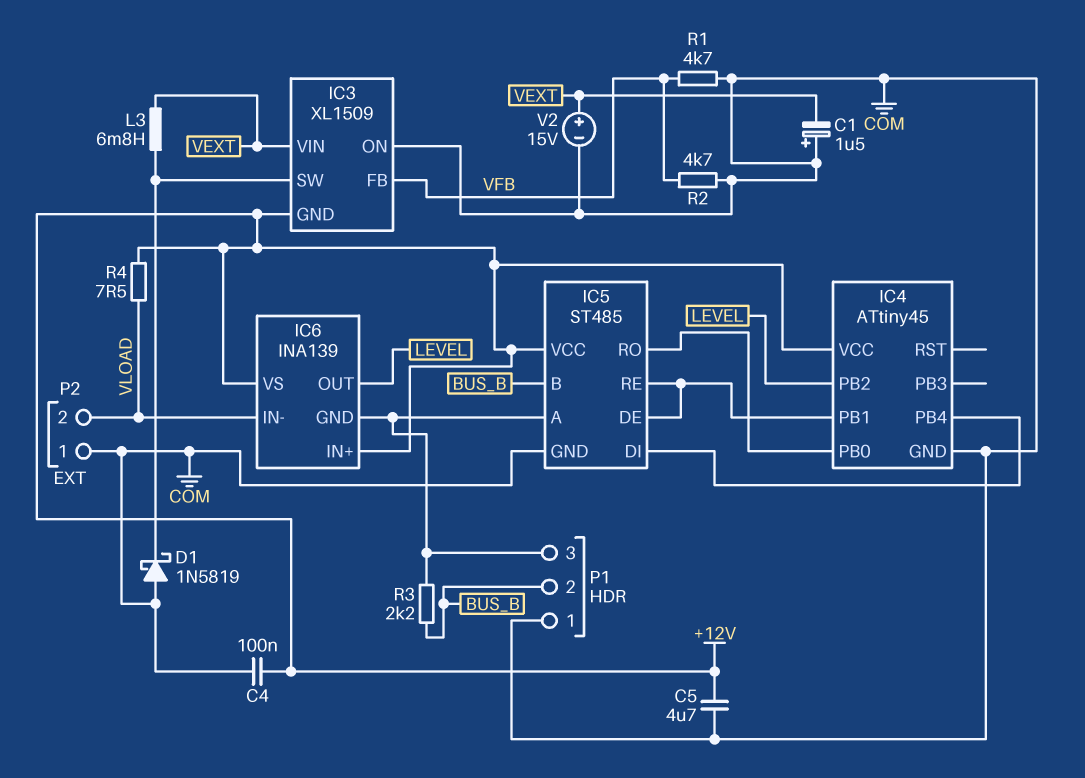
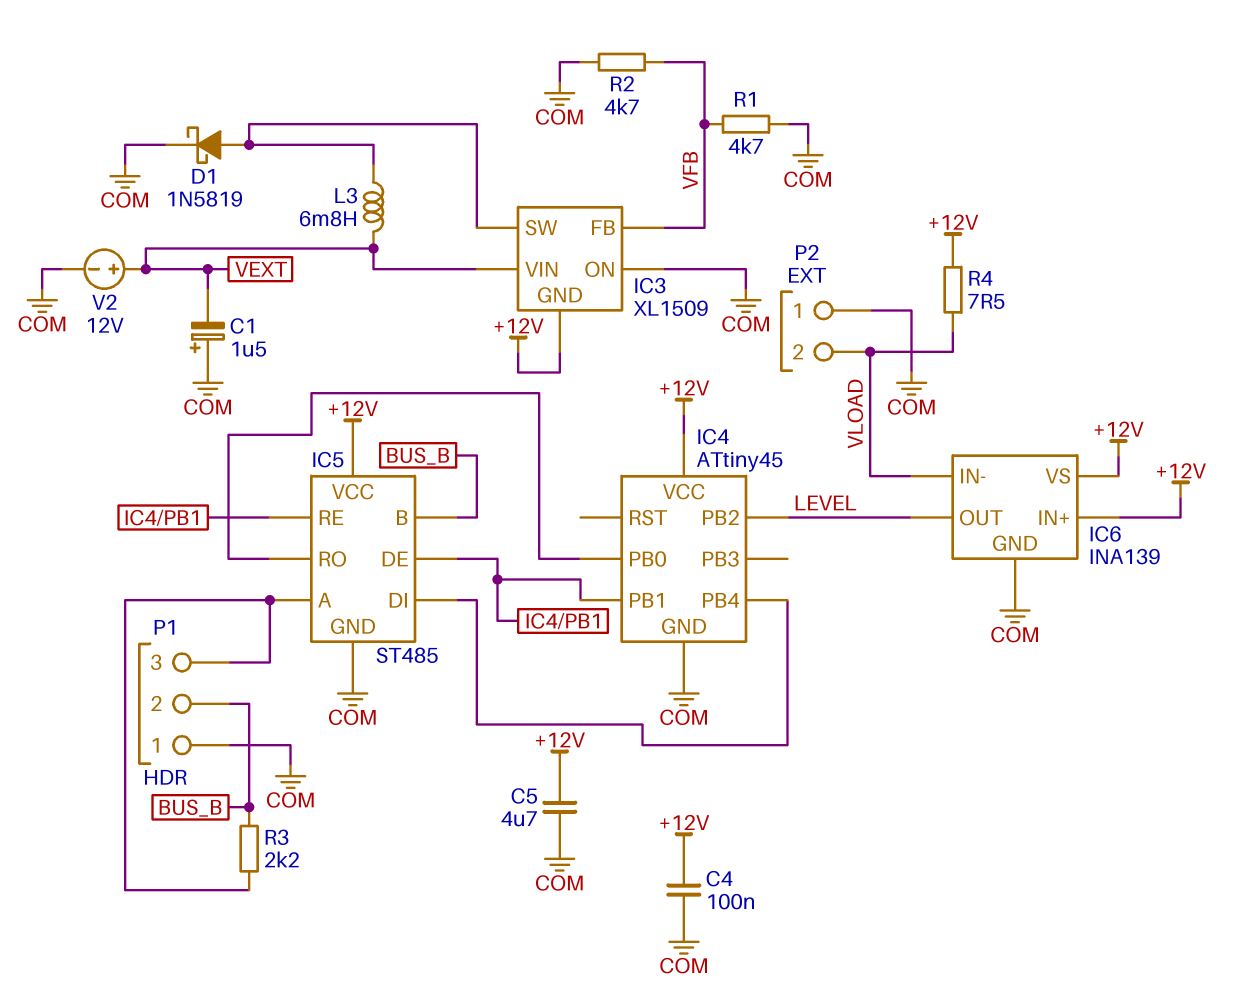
D1: schottky 1N5819 (A COM, K IC3/SW) -> schottky 1N5819 (A IC3/SW, K COM)
IC6 pin GND: IC5/A -> COM
V2: 15V (plus VEXT, minus COM) -> 12V (plus VEXT, minus COM)

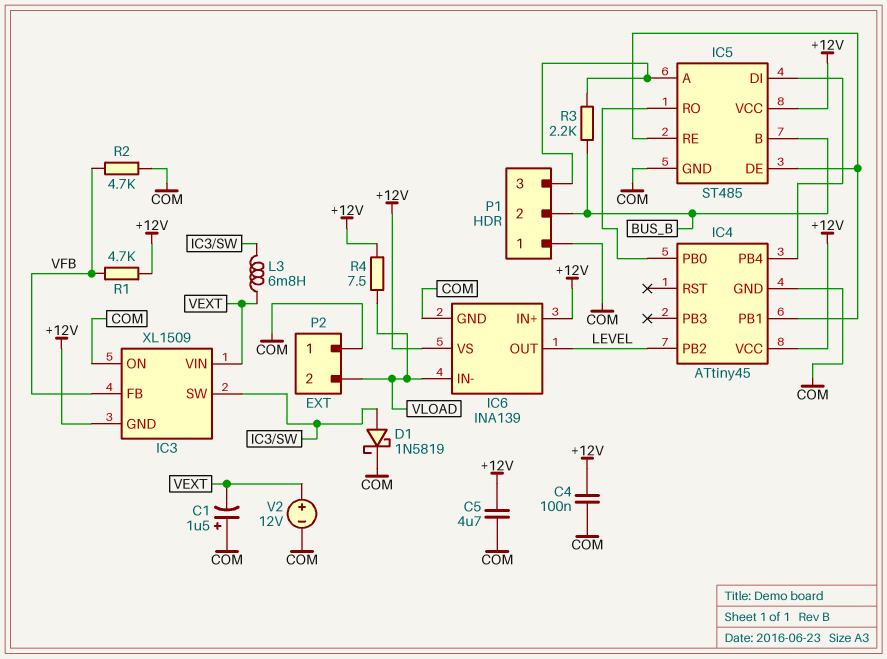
R1: 4.7k (COM, VFB) -> 4.7k (+12V, VFB)

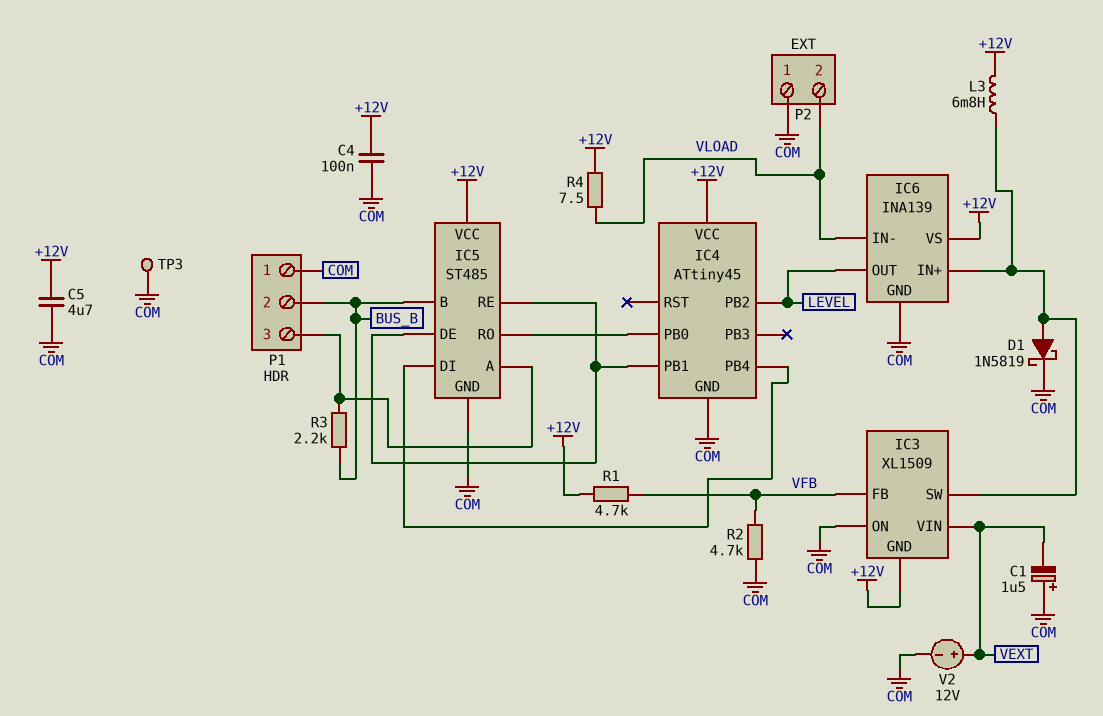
IC6 pin IN+: +12V -> IC3/SW
L3: 6.8mH (IC3/SW, VEXT) -> 6.8mH (+12V, IC3/SW)
TP3: none -> test point (COM)

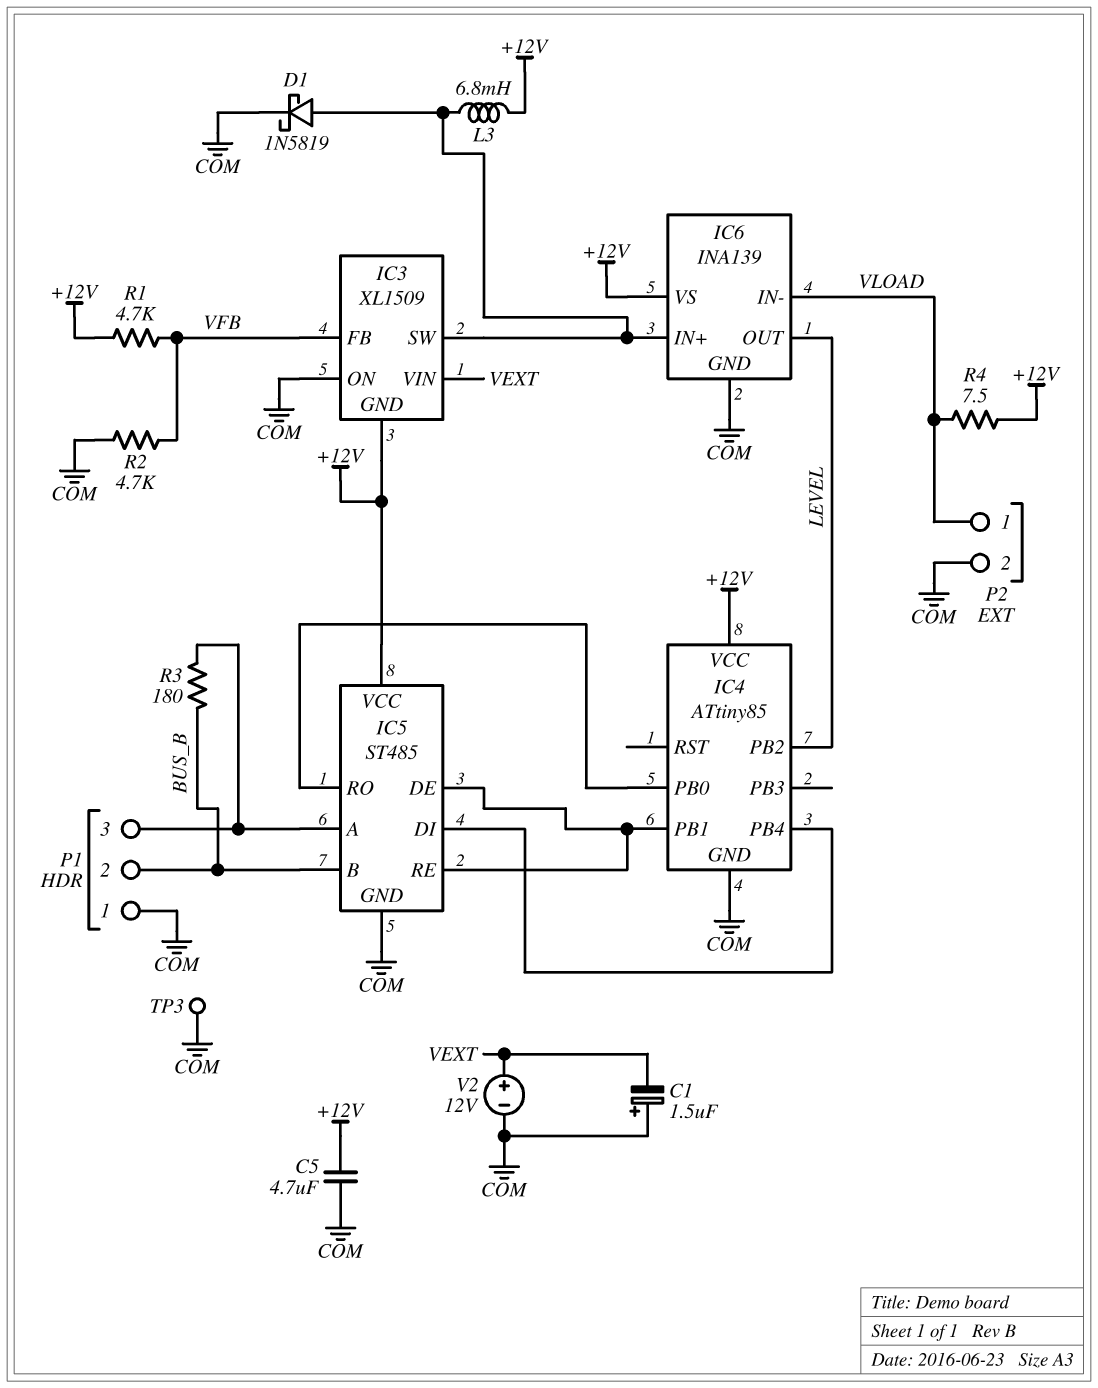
C4: 100nF (+12V, COM) -> none
IC4: ATtiny45 -> ATtiny85
P2 pin 1: COM -> VLOAD
P2 pin 2: VLOAD -> COM
R3: 2.2k (BUS_B, IC5/A) -> 180 (BUS_B, IC5/A)

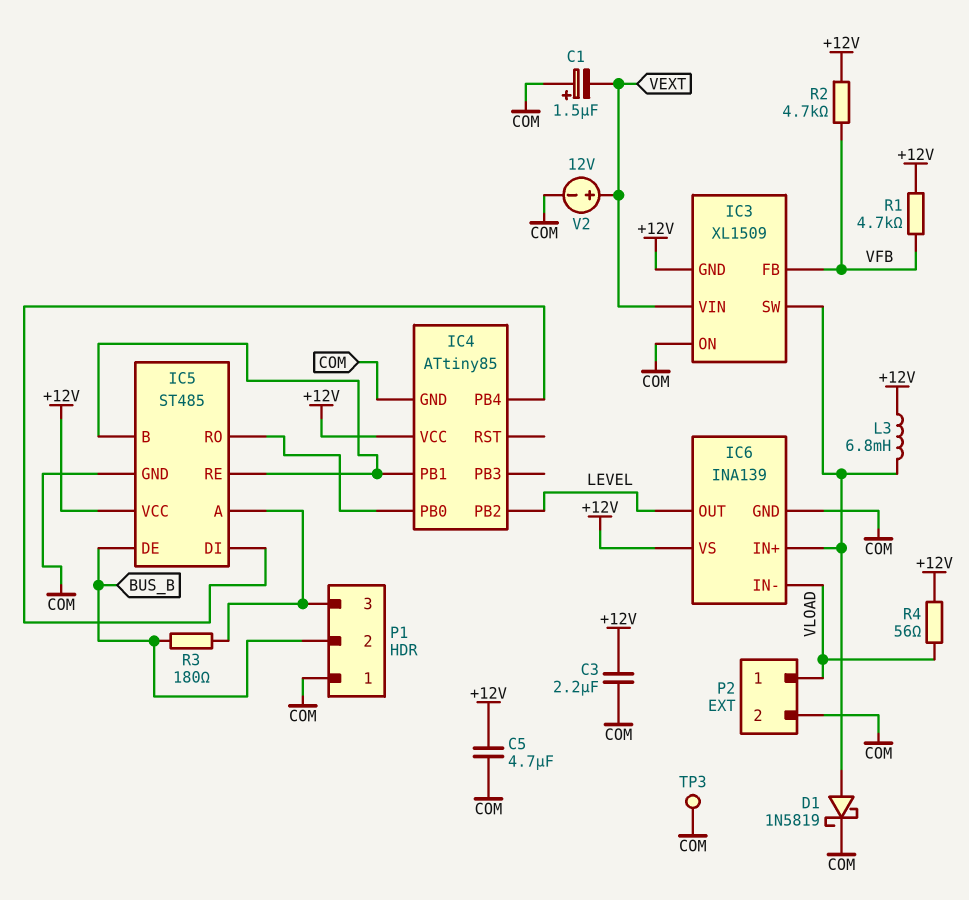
C3: none -> 2.2uF (+12V, COM)
IC5 pin B: BUS_B -> IC4/PB1
IC5 pin DE: IC4/PB1 -> BUS_B
R2: 4.7k (COM, VFB) -> 4.7k (+12V, VFB)
R4: 7.5 (+12V, VLOAD) -> 56 (+12V, VLOAD)

